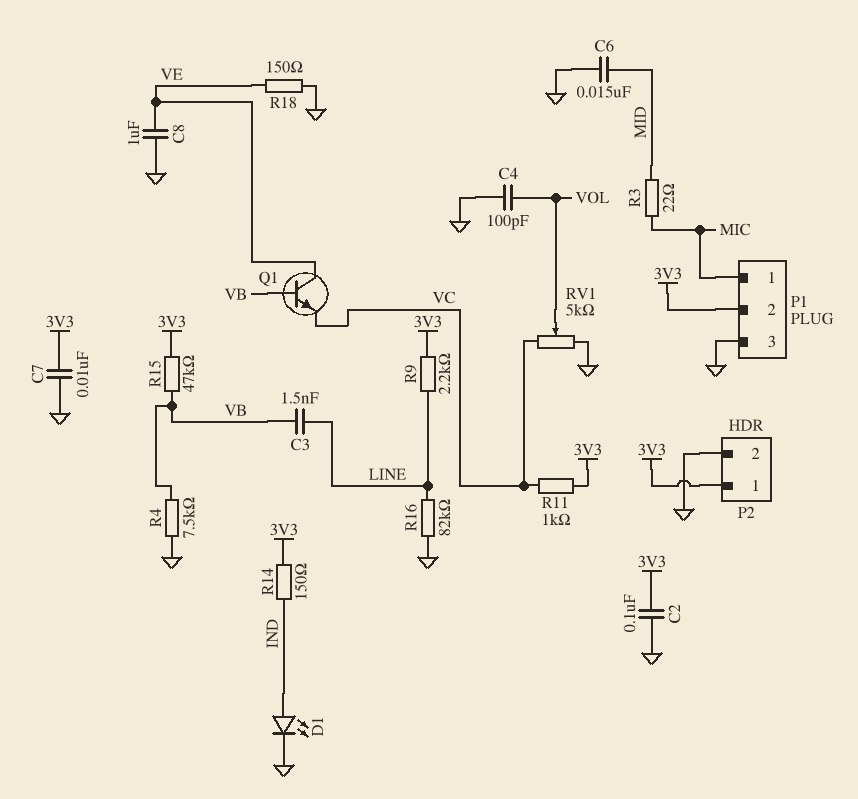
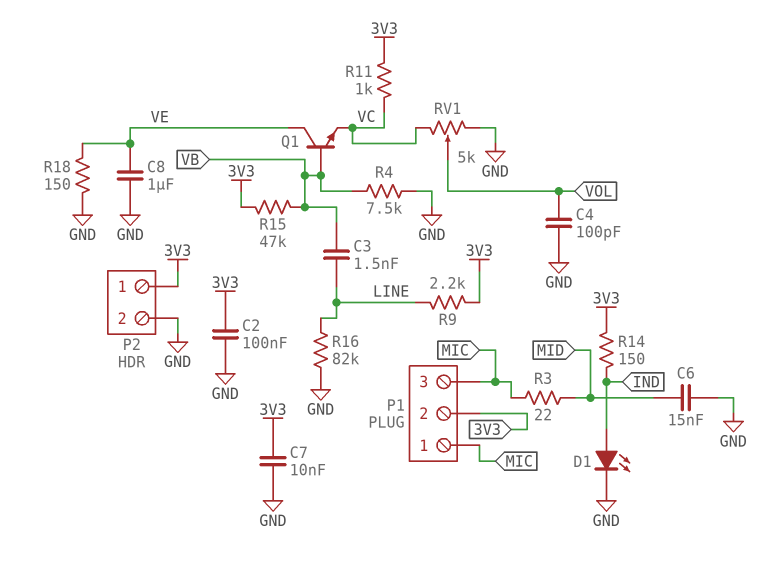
P1 pin 3: GND -> MIC

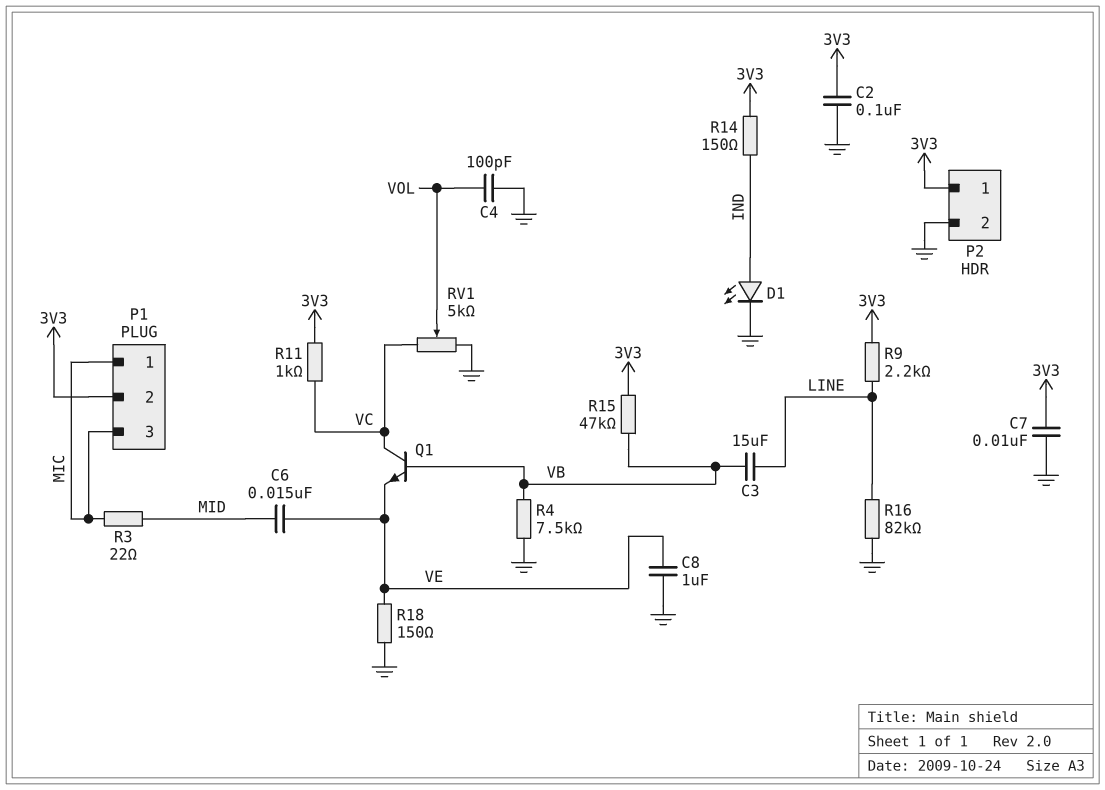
C3: 1.5nF (LINE, VB) -> 15uF (LINE, VB)
C6: 15nF (GND, MID) -> 15nF (MID, VE)
Q1: NPN (B VB, C VE, E VC) -> NPN (B VB, C VC, E VE)

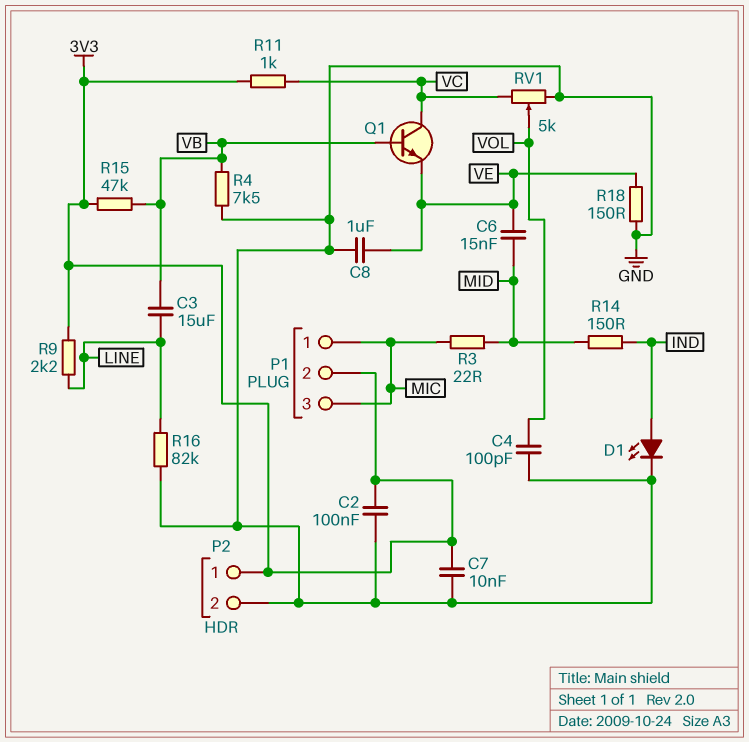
R14: 150 (3V3, IND) -> 150 (IND, MID)

